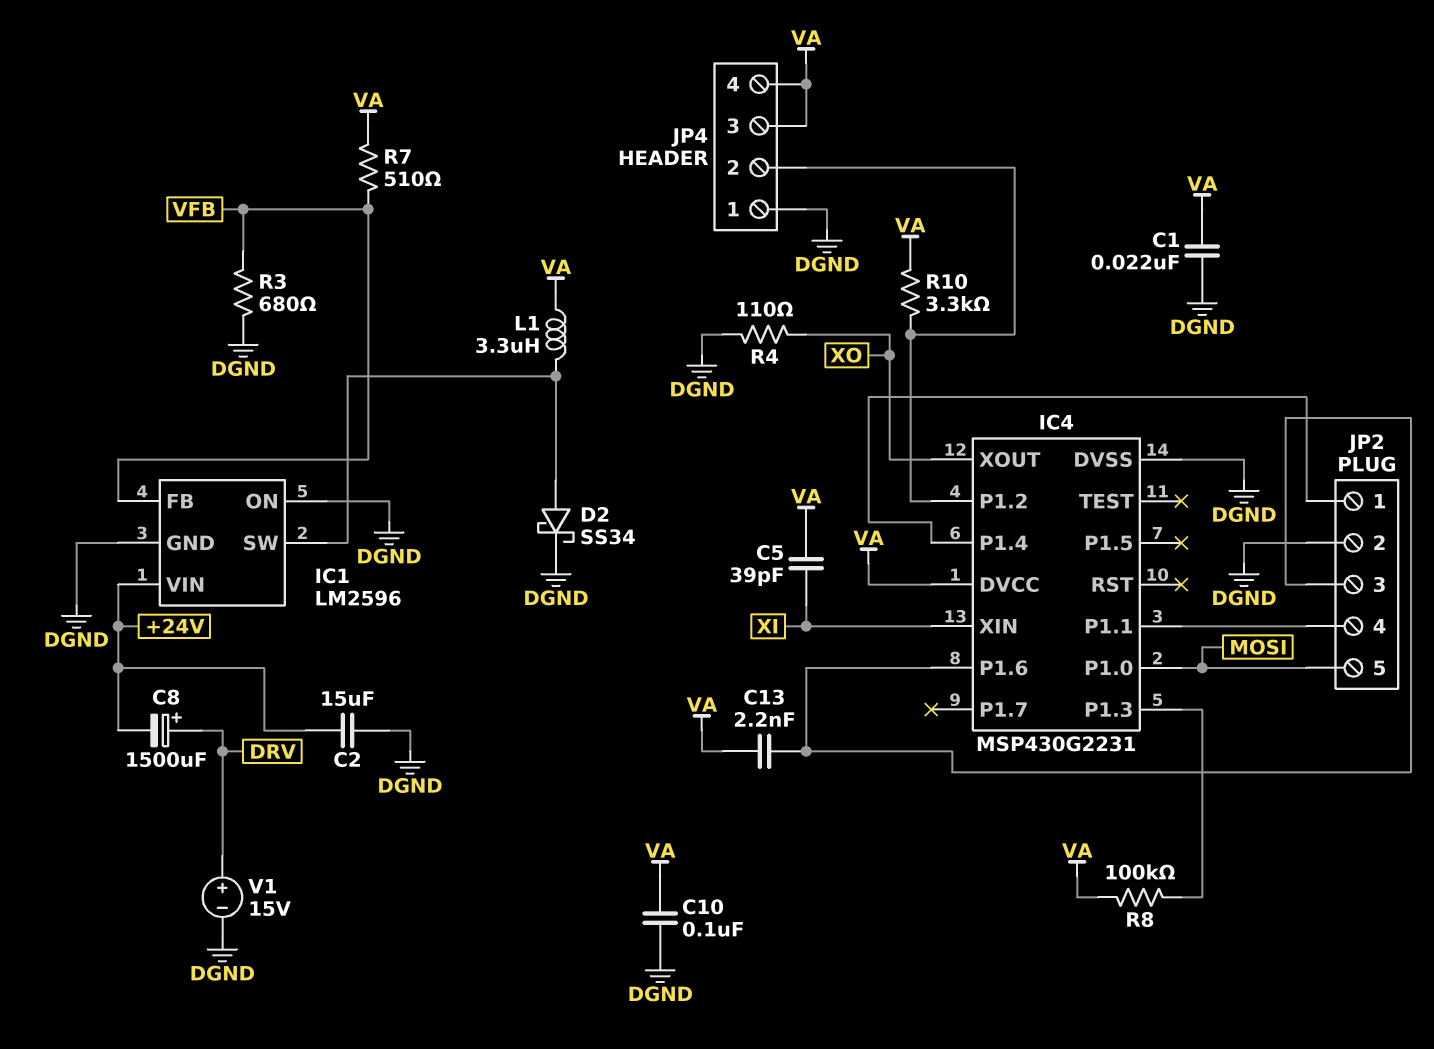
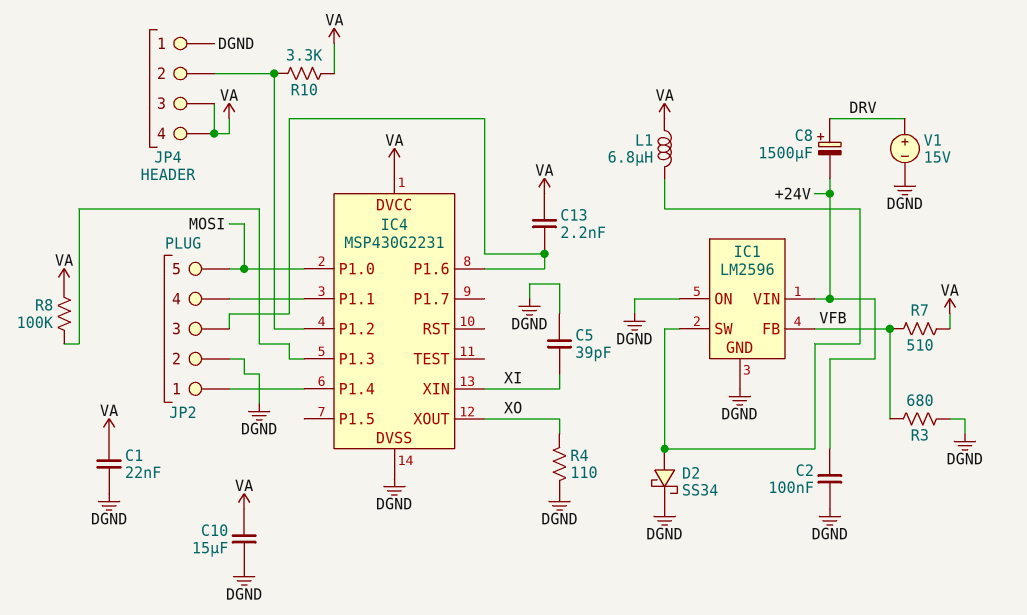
C2: 15uF (+24V, DGND) -> 100nF (+24V, DGND)
C5: 39pF (VA, XI) -> 39pF (DGND, XI)
C10: 100nF (DGND, VA) -> 15uF (DGND, VA)
L1: 3.3uH (IC1/SW, VA) -> 6.8uH (IC1/SW, VA)

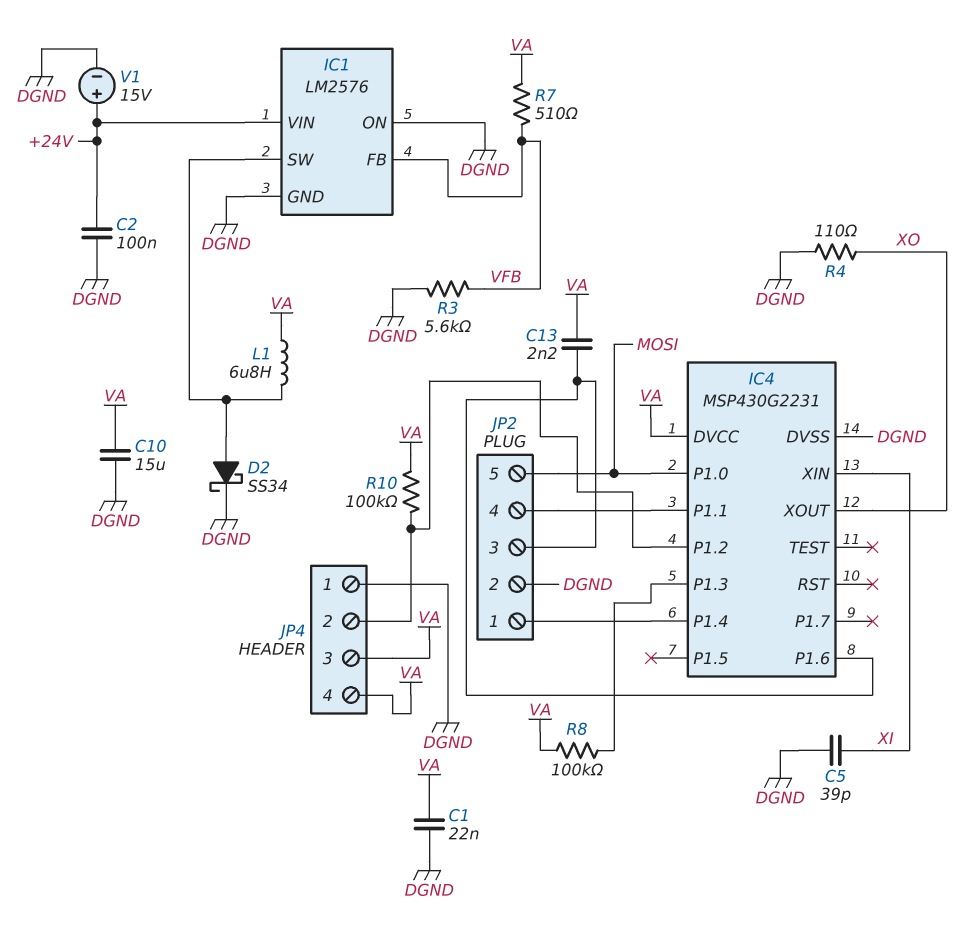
C8: 1500uF (plus DRV, minus +24V) -> none
IC1: LM2596 -> LM2576
R3: 680 (DGND, VFB) -> 5.6k (DGND, VFB)
R10: 3.3k (IC4/P1.2, VA) -> 100k (IC4/P1.2, VA)
V1: 15V (plus DRV, minus DGND) -> 15V (plus +24V, minus DGND)

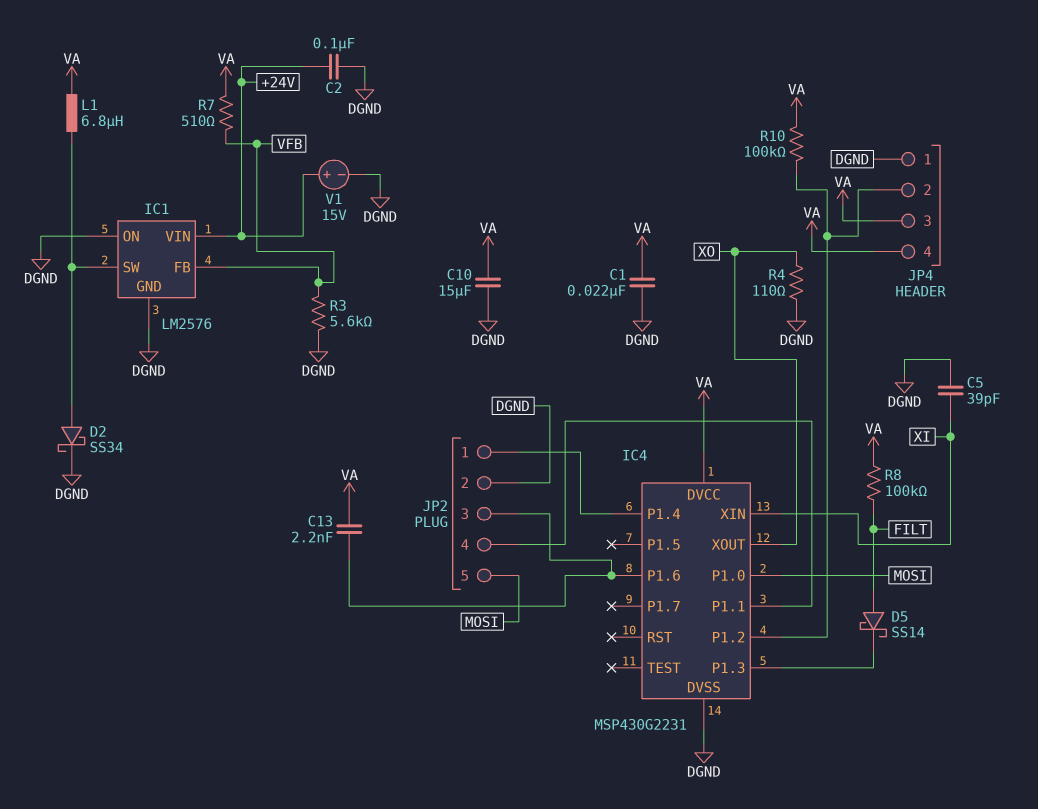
D5: none -> schottky SS14 (A FILT, K IC4/P1.3)
R8: 100k (IC4/P1.3, VA) -> 100k (FILT, VA)

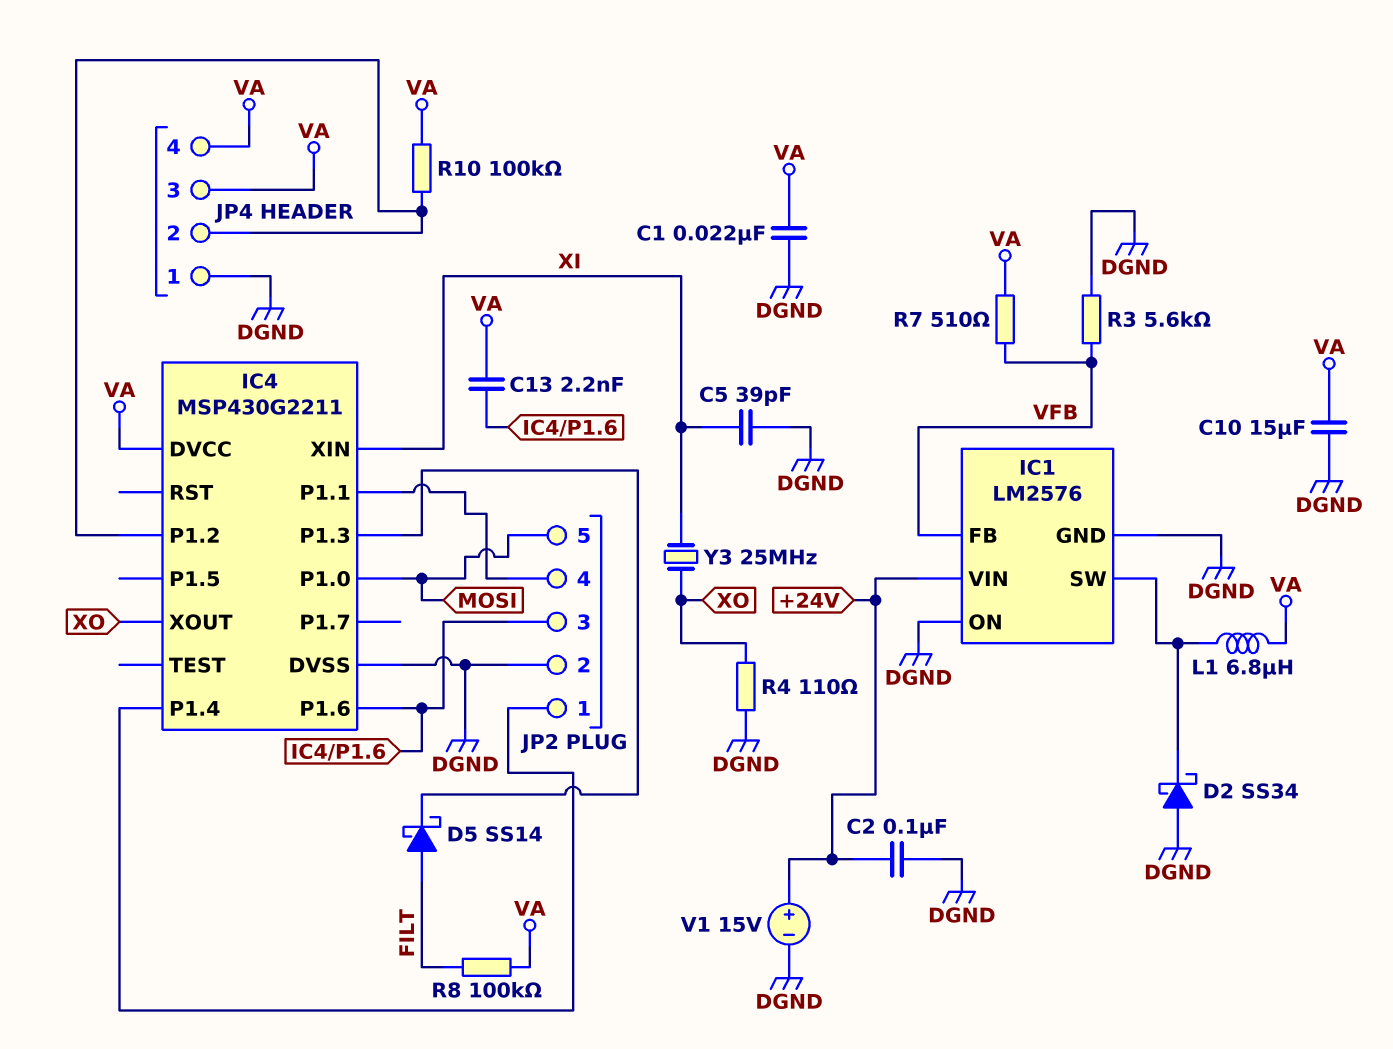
D2: schottky SS34 (A IC1/SW, K DGND) -> schottky SS34 (A DGND, K IC1/SW)
IC4: MSP430G2231 -> MSP430G2211
Y3: none -> 25MHz (XI, XO)

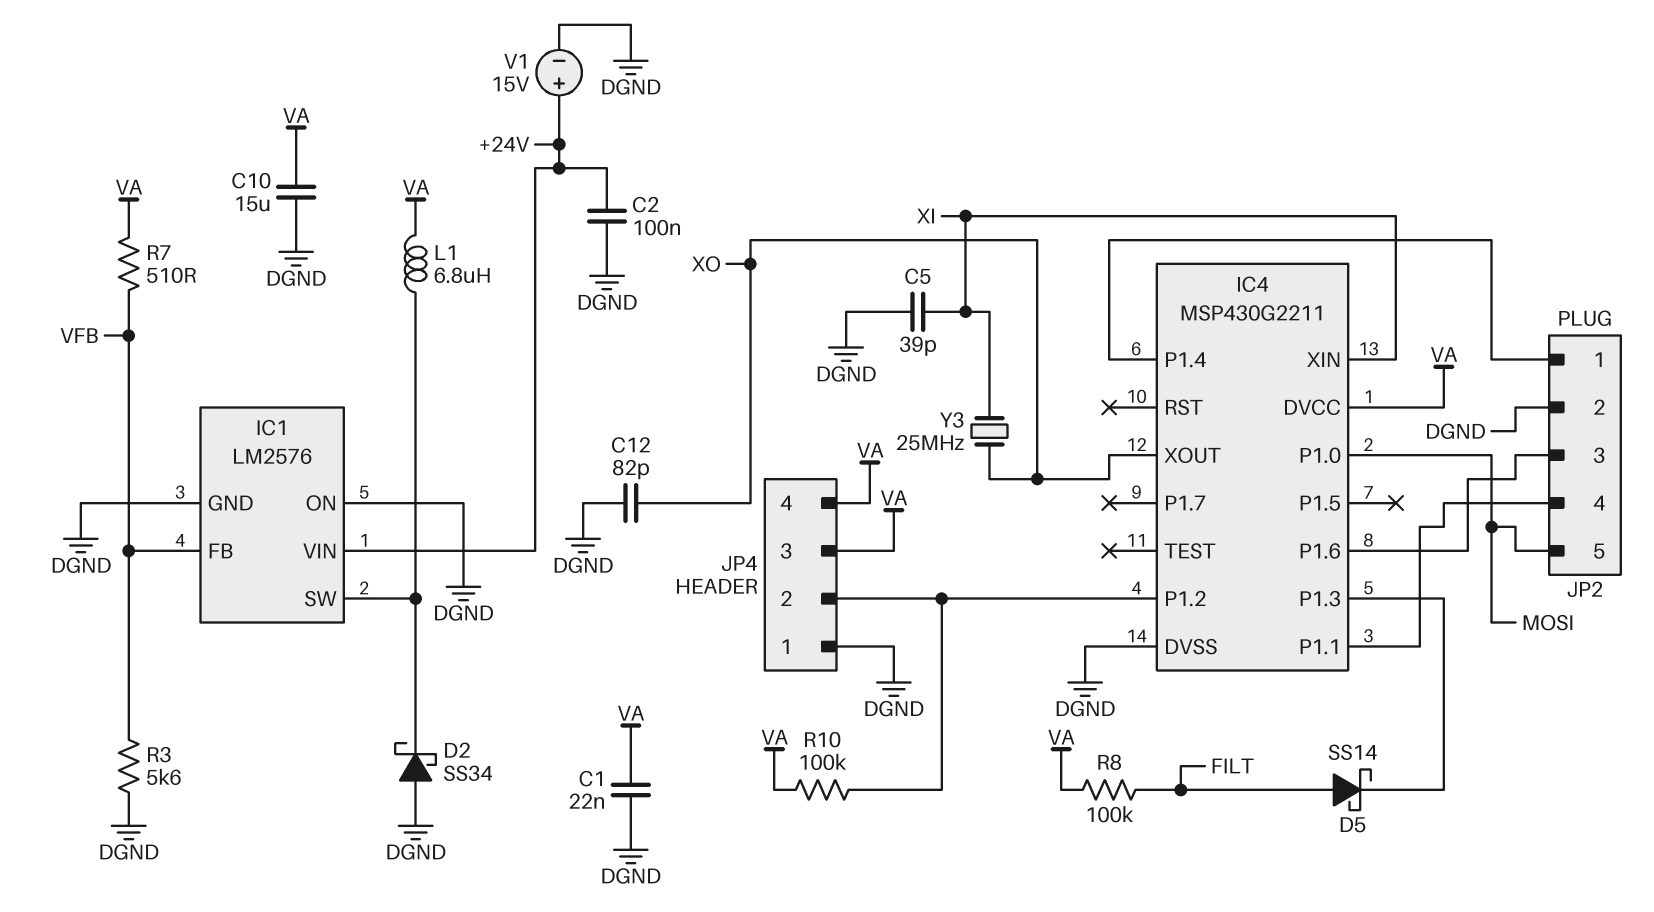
C12: none -> 82pF (DGND, XO)
C13: 2.2nF (IC4/P1.6, VA) -> none
R4: 110 (DGND, XO) -> none

